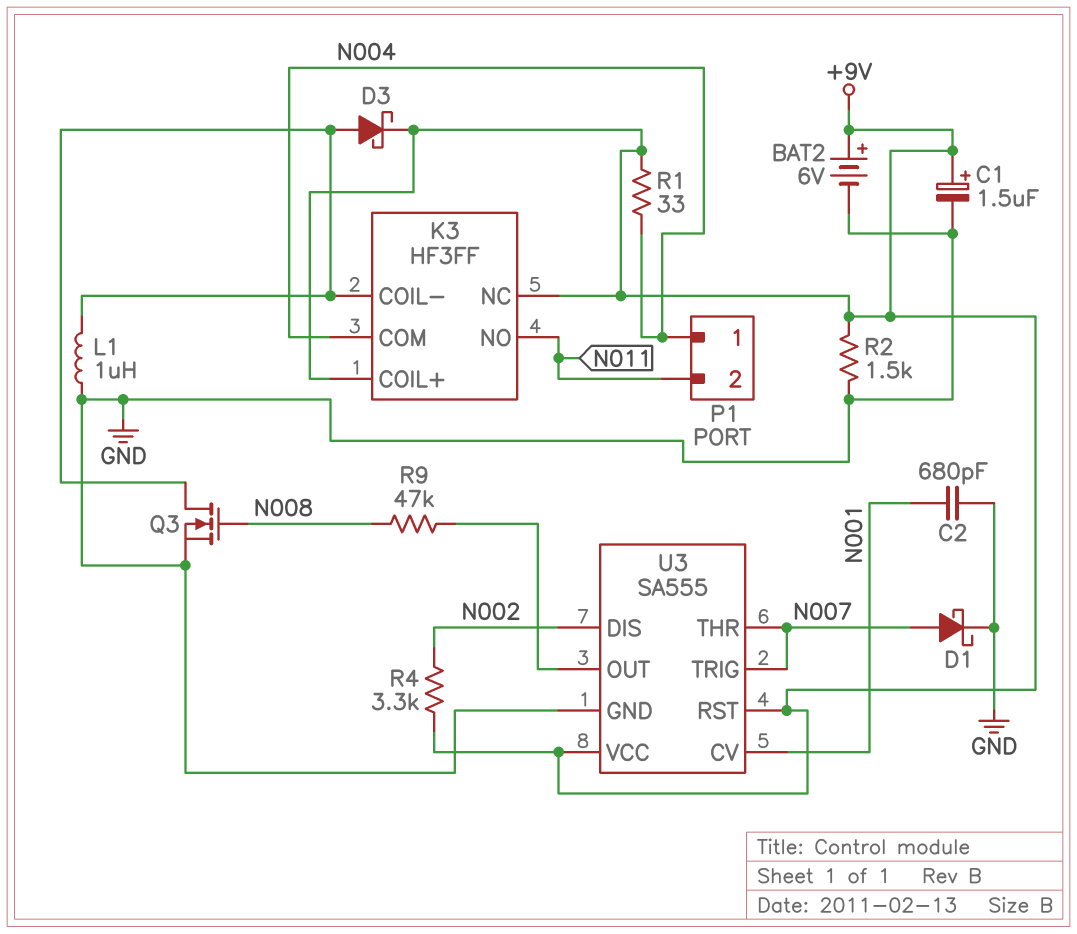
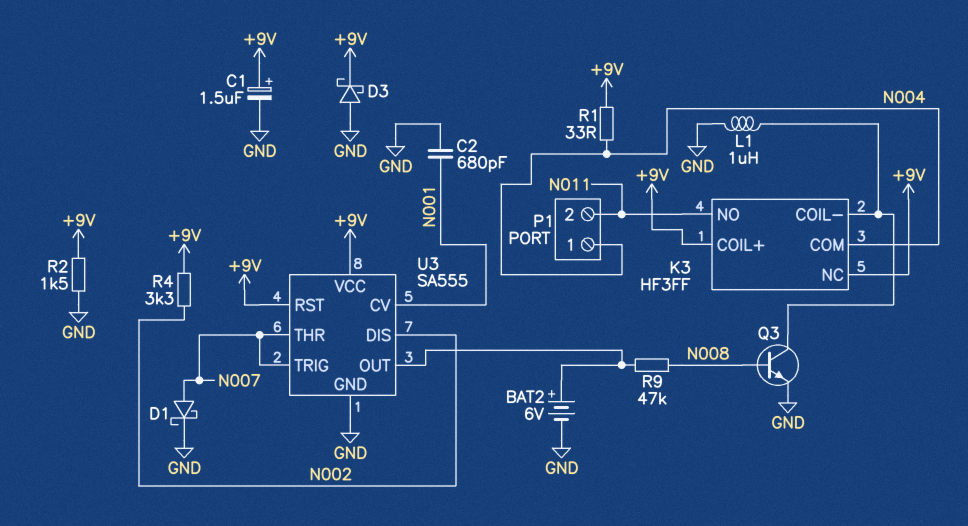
BAT2: 6V (plus +9V, minus GND) -> 6V (plus U3/OUT, minus GND)
D3: schottky (A K3/COIL-, K +9V) -> schottky (A GND, K +9V)
Q3: NMOS (G N008, D K3/COIL-, S GND) -> NPN (B N008, C K3/COIL-, E GND)

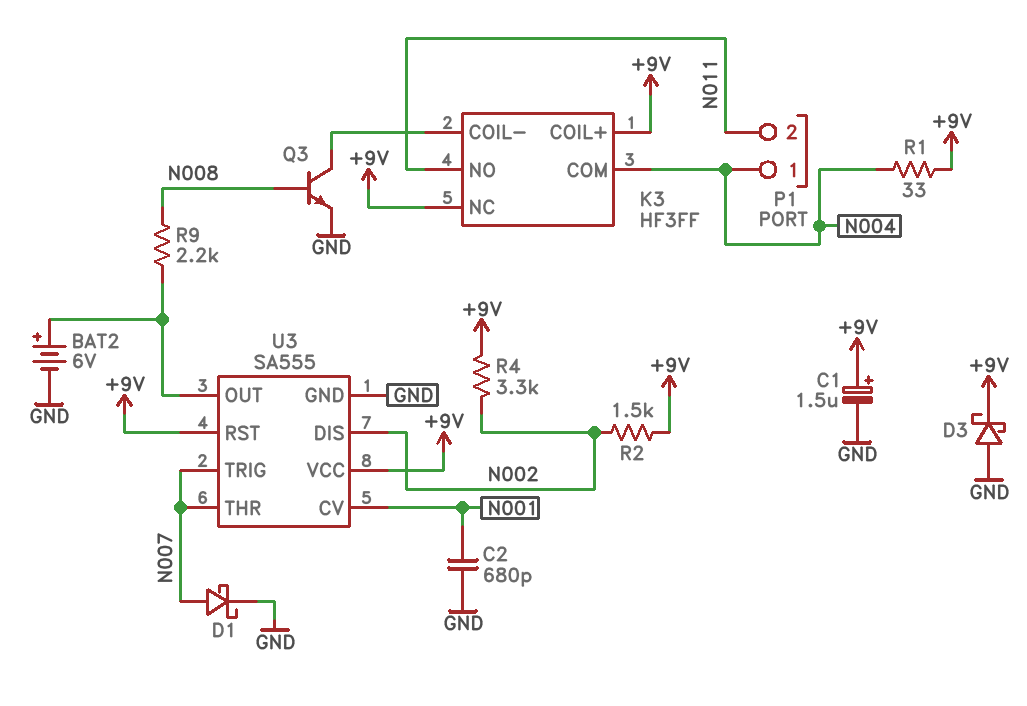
L1: 1uH (GND, K3/COIL-) -> none
R2: 1.5k (+9V, GND) -> 1.5k (+9V, N002)
R9: 47k (N008, U3/OUT) -> 2.2k (N008, U3/OUT)

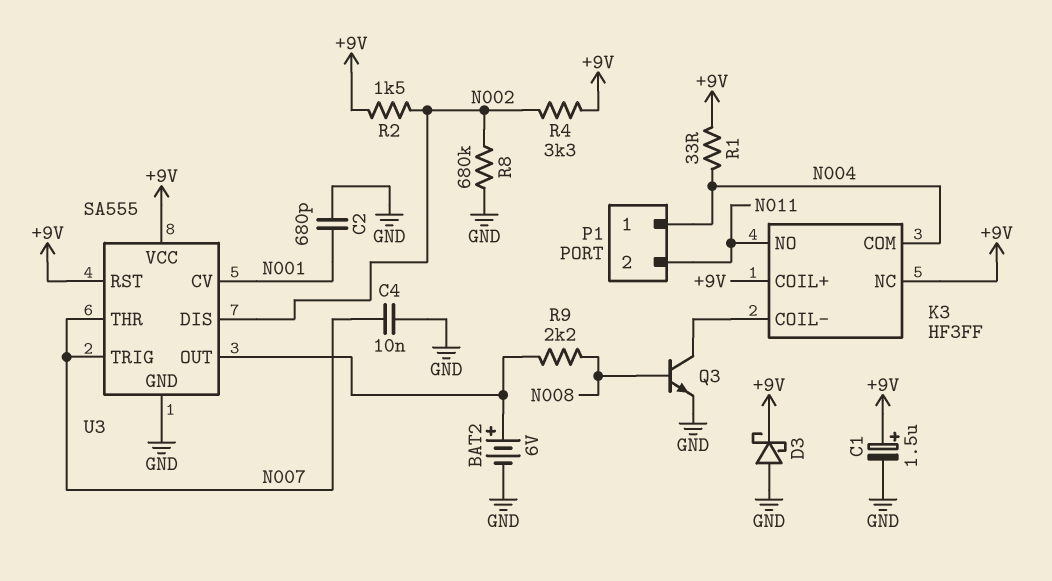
C4: none -> 10nF (GND, N007)
D1: schottky (A N007, K GND) -> none
R8: none -> 680k (GND, N002)

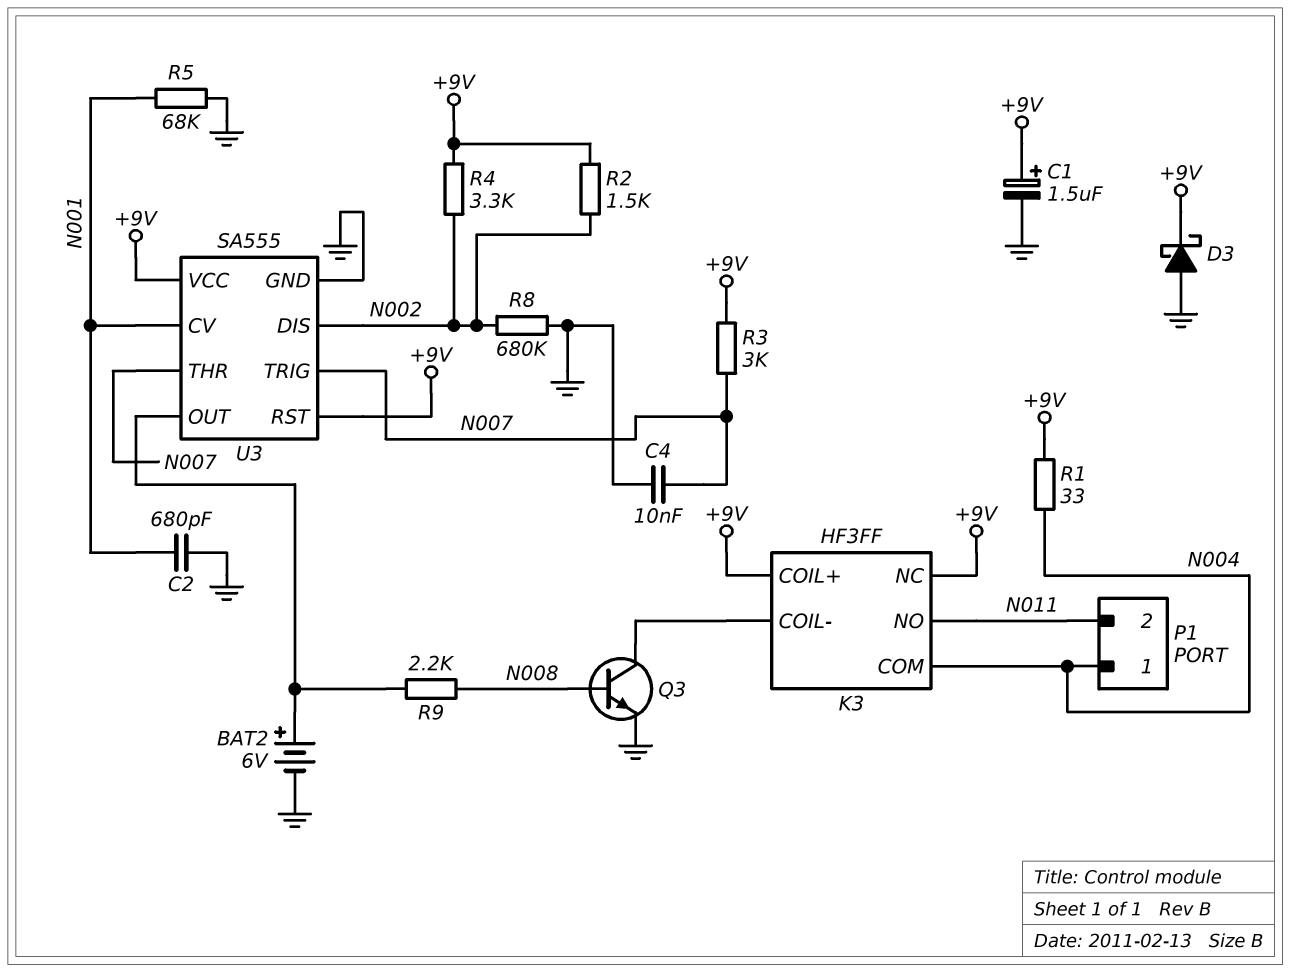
R3: none -> 3k (+9V, N007)
R5: none -> 68k (GND, N001)

